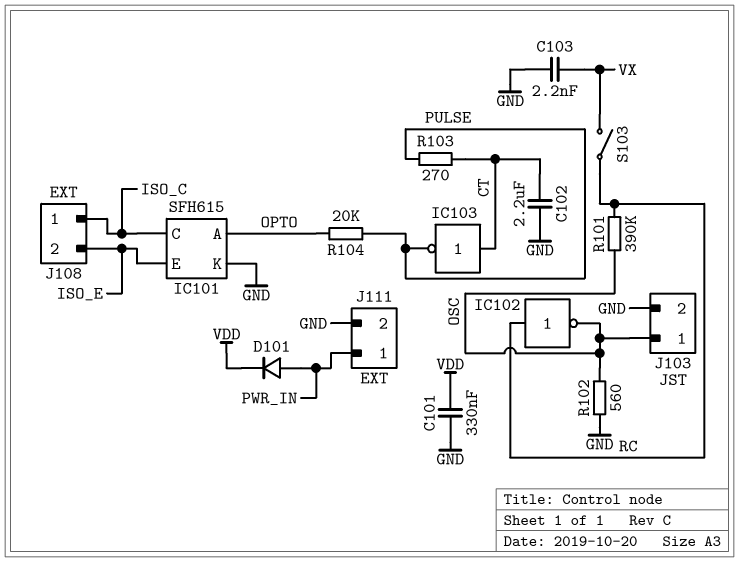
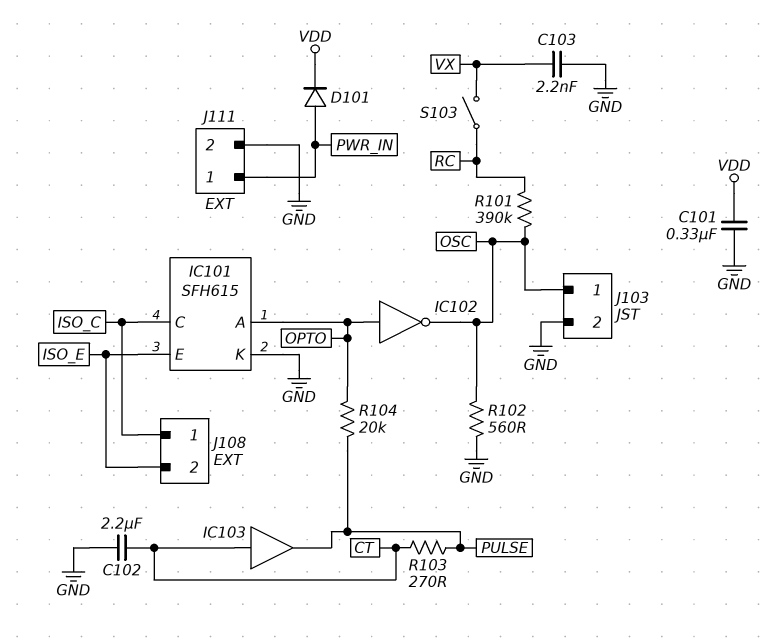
IC102: NOT (in RC, out OSC) -> NOT (in OPTO, out OSC)
IC103: NOT (in CT, out PULSE) -> buffer (in CT, out PULSE)

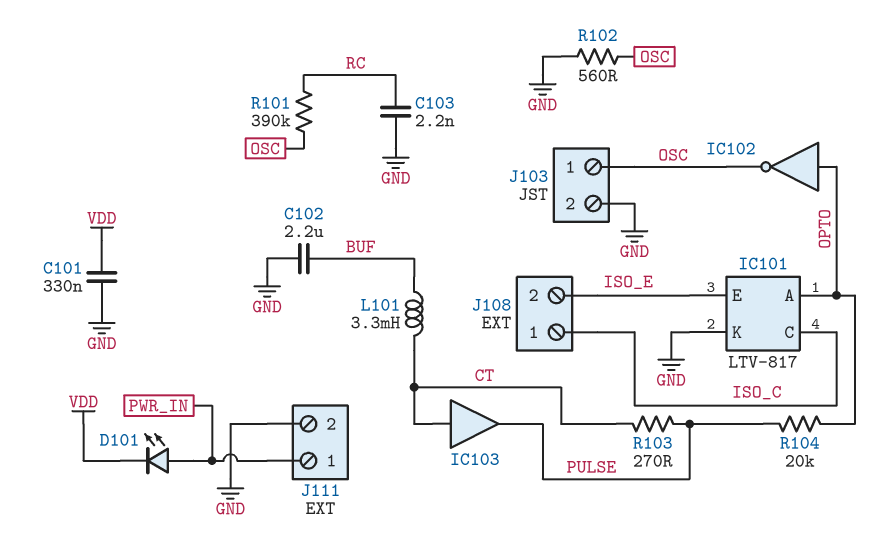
C102: 2.2uF (CT, GND) -> 2.2uF (BUF, GND)
C103: 2.2nF (GND, VX) -> 2.2nF (GND, RC)
D101: diode (A PWR_IN, K VDD) -> LED (A PWR_IN, K VDD)
IC101: SFH615 -> LTV-817
L101: none -> 3.3mH (BUF, CT)
S103: switch (RC, VX) -> none

